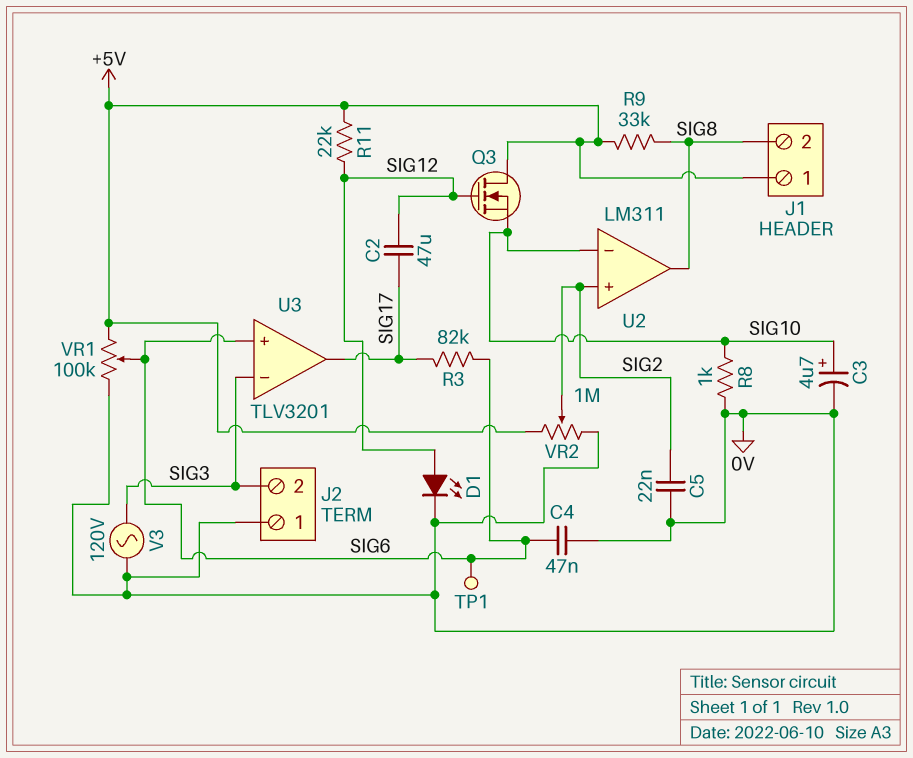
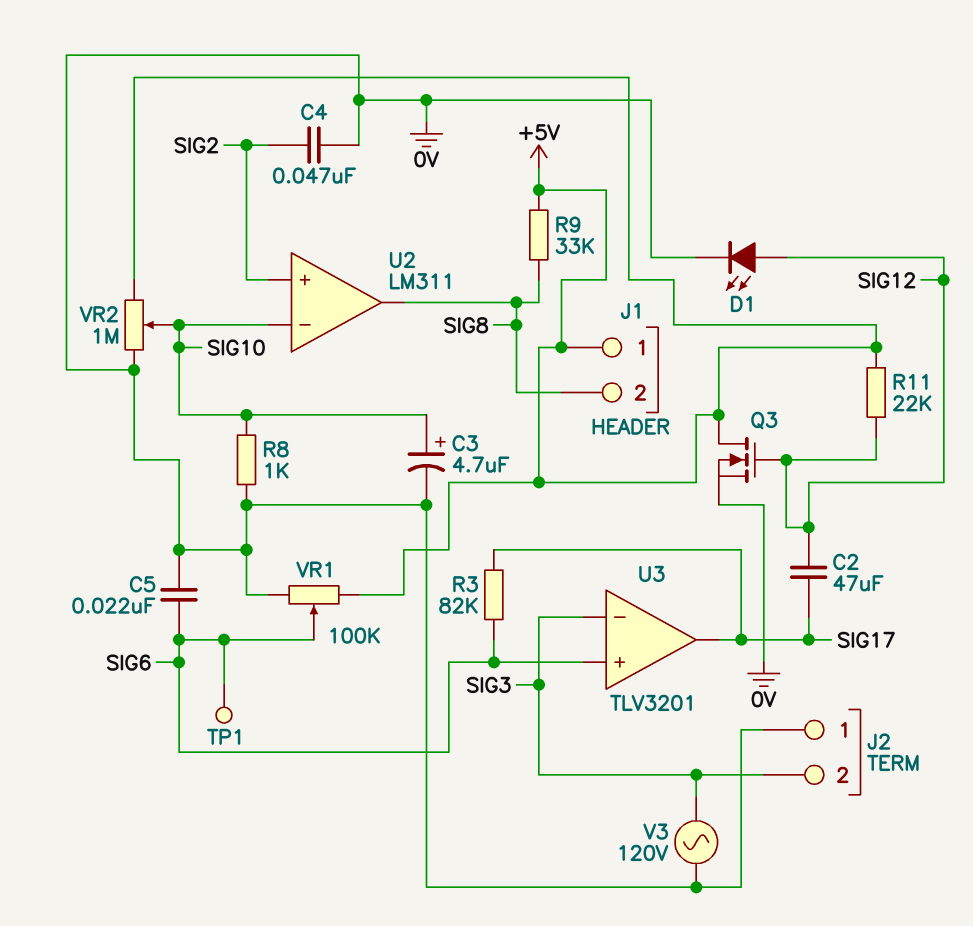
C4: 47nF (0V, SIG6) -> 47nF (0V, SIG2)
C5: 22nF (0V, SIG2) -> 22nF (0V, SIG6)
Q3: NMOS (G SIG12, D +5V, S SIG10) -> NMOS (G SIG12, D +5V, S 0V)
VR2: 1M (+5V, 0V, wiper SIG2) -> 1M (+5V, 0V, wiper SIG10)

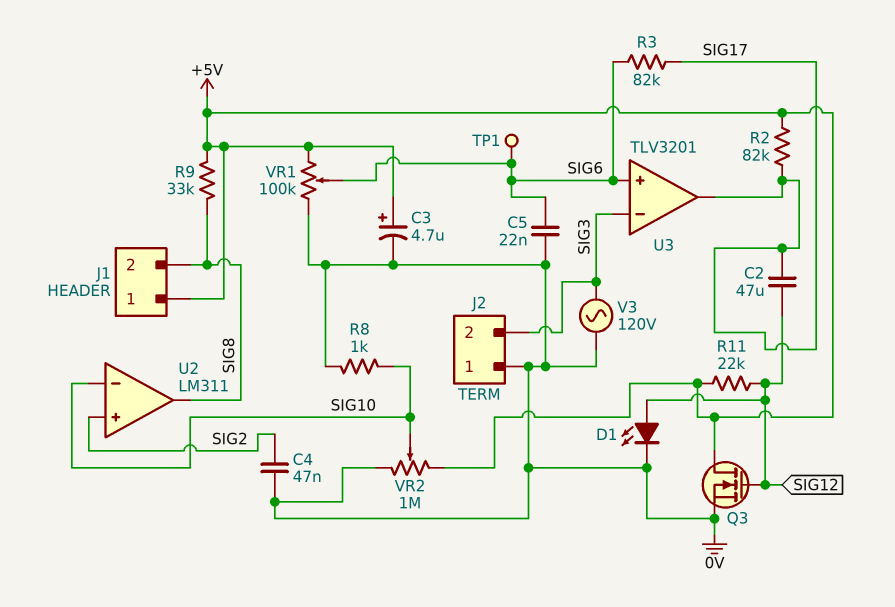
C3: 4.7uF (plus SIG10, minus 0V) -> 4.7uF (plus +5V, minus 0V)
R2: none -> 82k (+5V, SIG17)

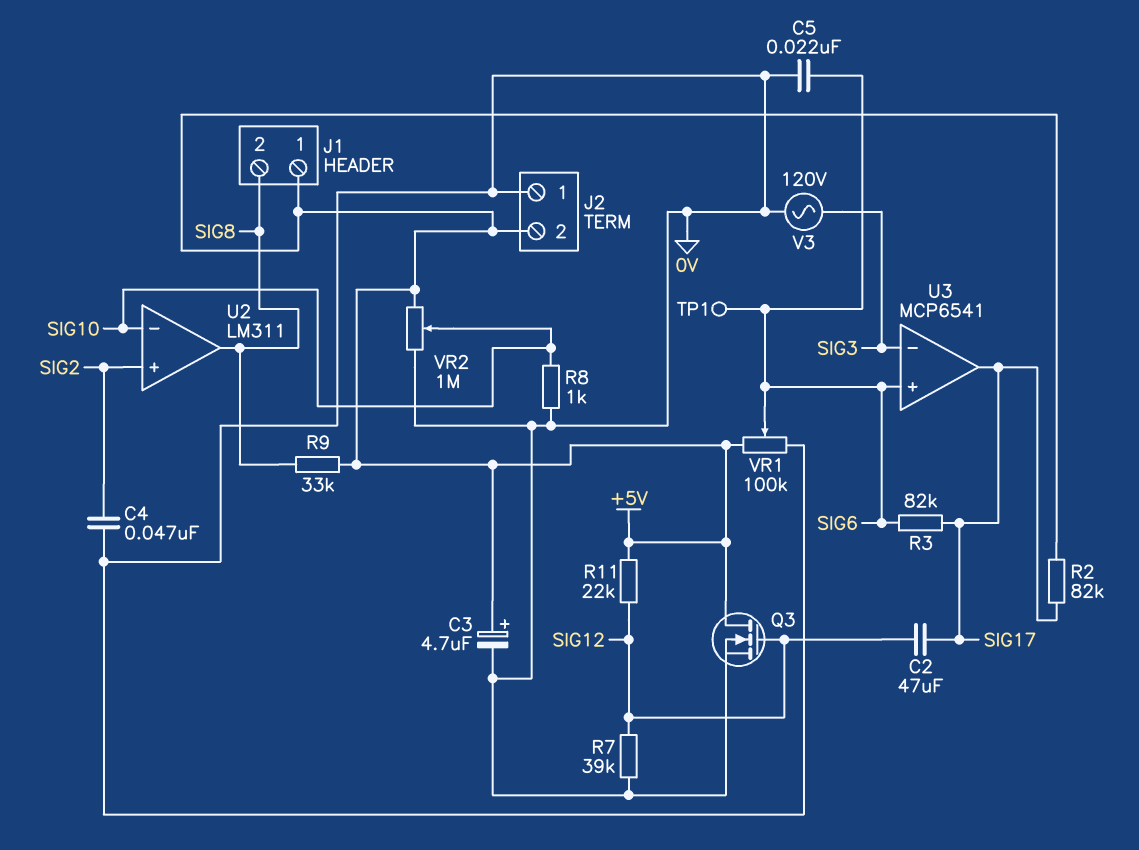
D1: LED (A SIG12, K 0V) -> none
J2 pin 2: SIG3 -> +5V
R7: none -> 39k (0V, SIG12)
U3: TLV3201 -> MCP6541

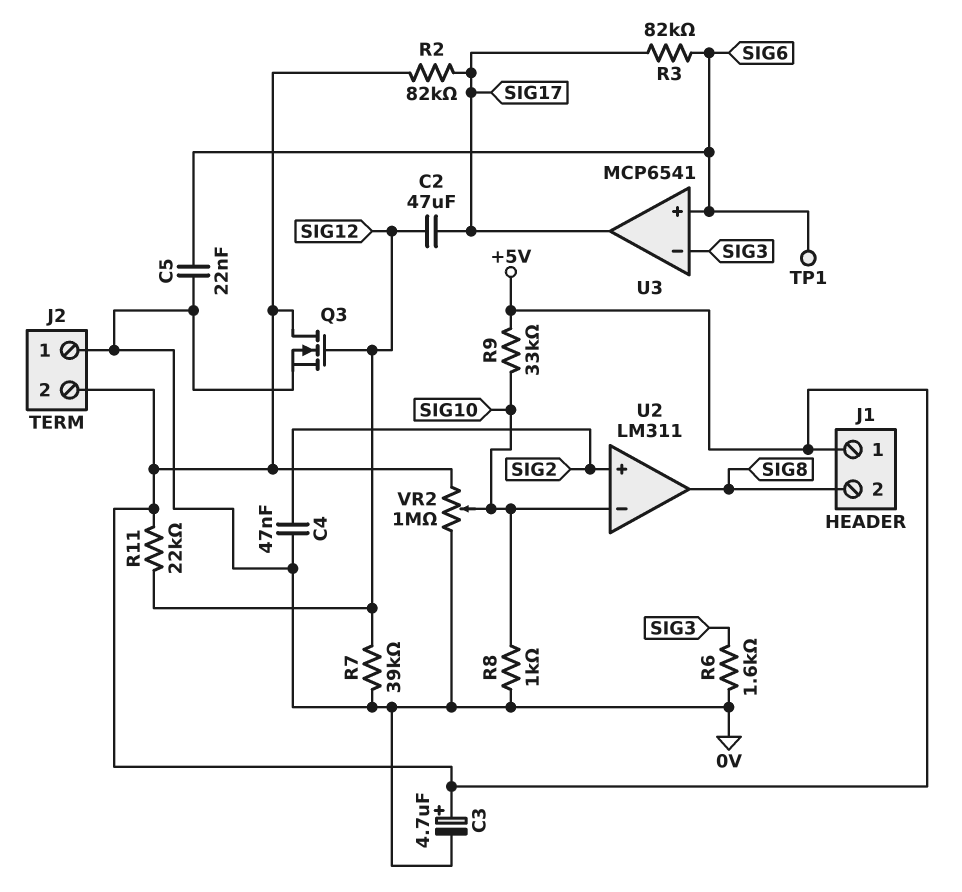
R6: none -> 1.6k (0V, SIG3)
R9: 33k (+5V, SIG8) -> 33k (+5V, SIG10)
V3: AC 120V (0V, SIG3) -> none
VR1: 100k (+5V, 0V, wiper SIG6) -> none

